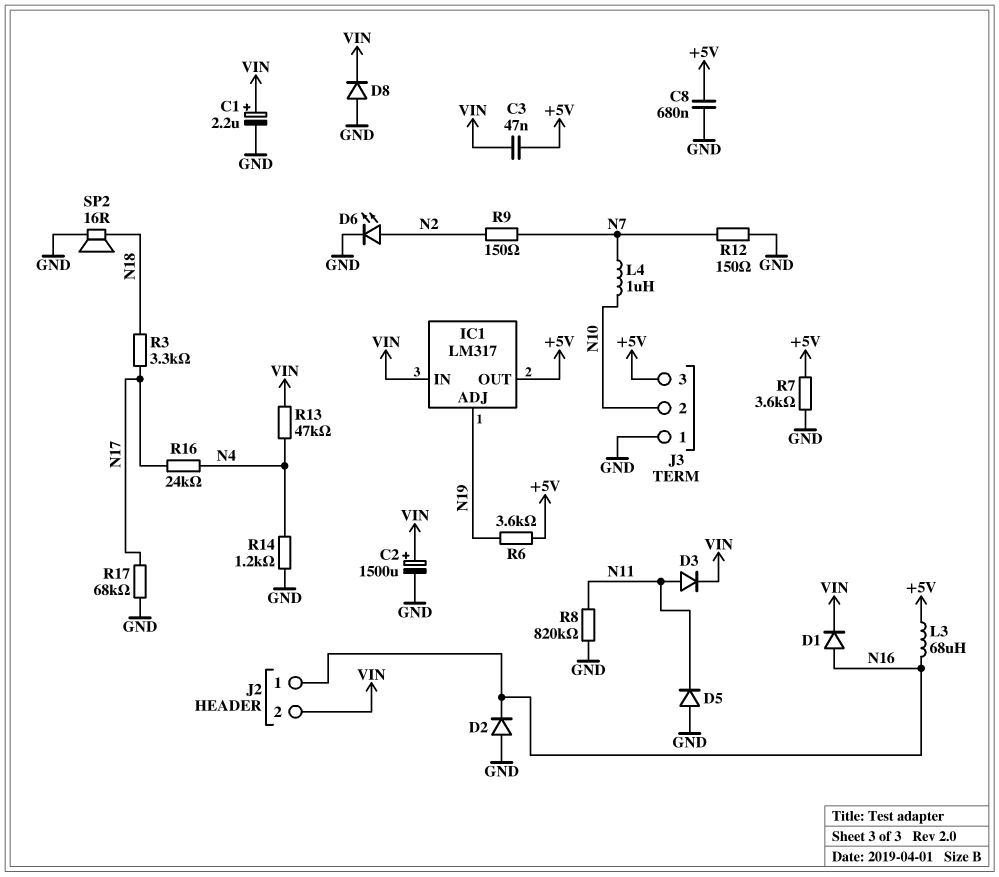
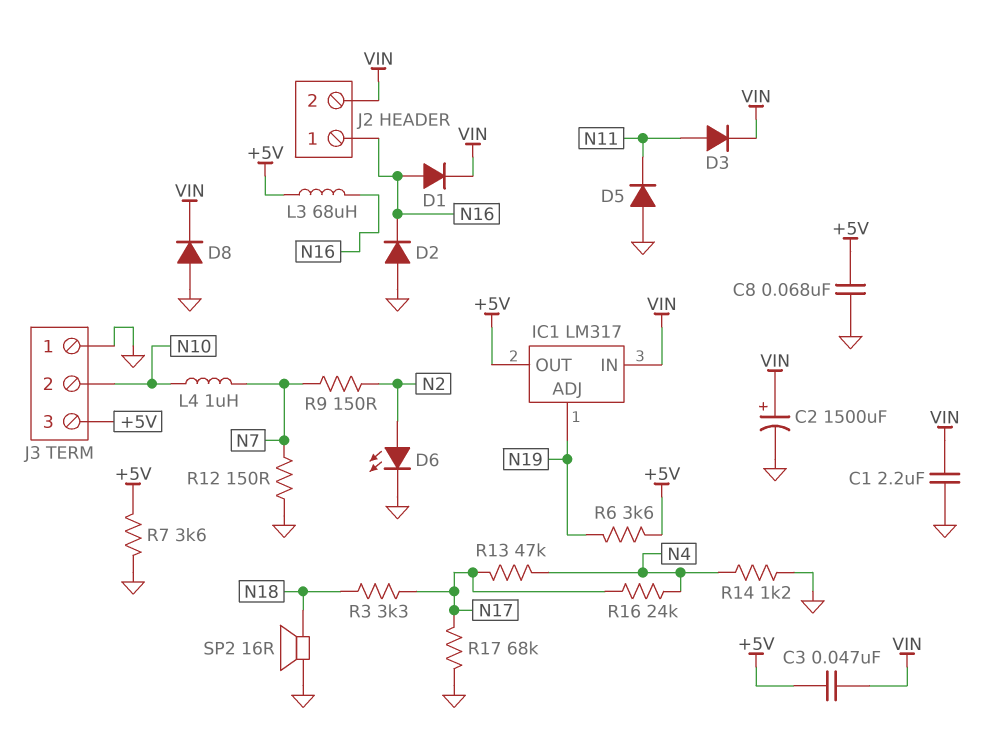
C1: 2.2uF (plus VIN, minus GND) -> 2.2uF (GND, VIN)
C8: 680nF (+5V, GND) -> 68nF (+5V, GND)
R8: 820k (GND, N11) -> none
R13: 47k (N4, VIN) -> 47k (N4, N17)

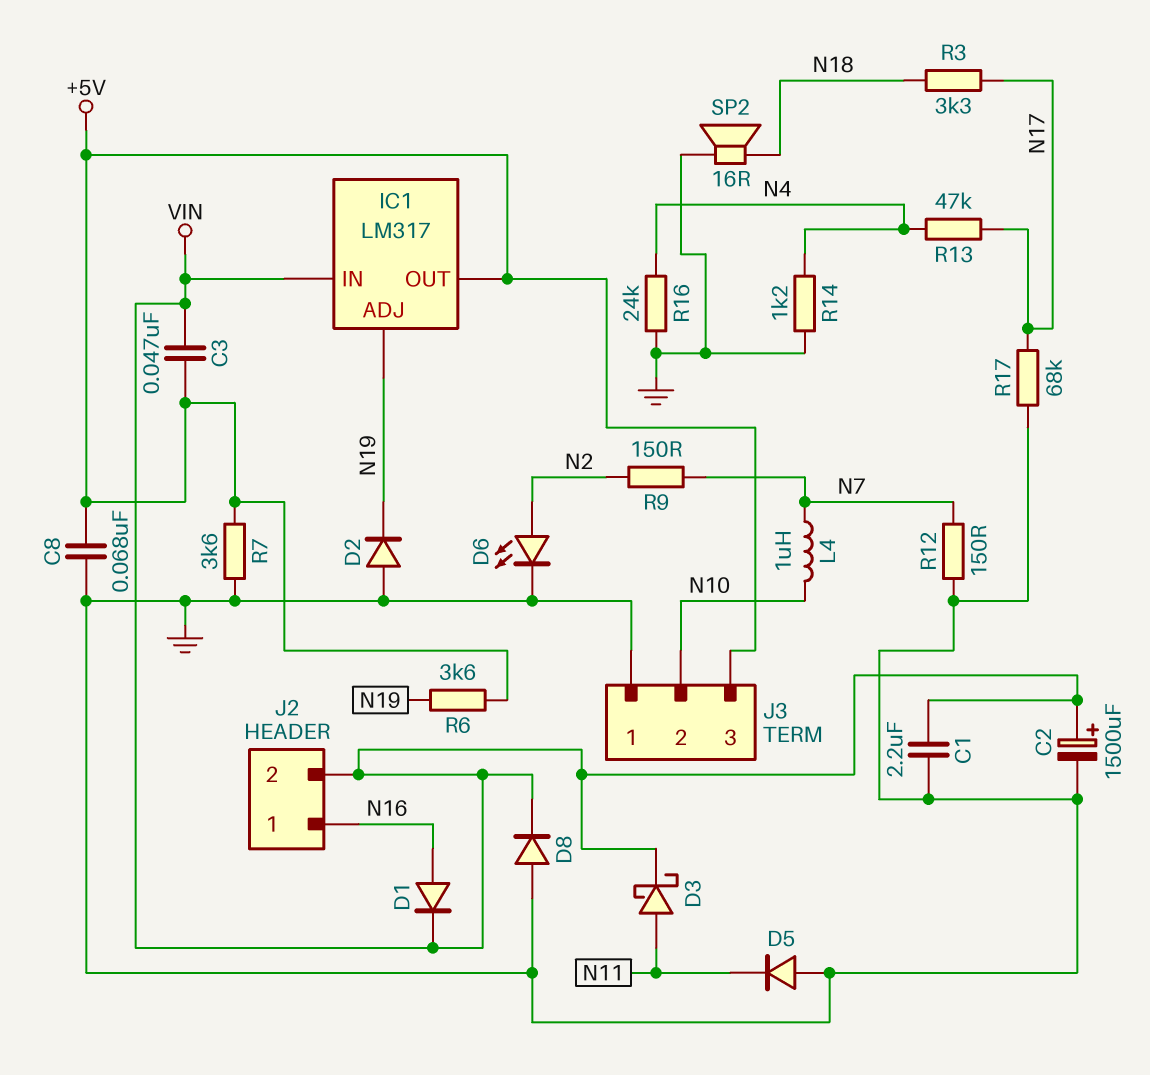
D2: diode (A GND, K N16) -> diode (A GND, K N19)
D3: diode (A N11, K VIN) -> schottky (A N11, K VIN)
L3: 68uH (+5V, N16) -> none
R16: 24k (N4, N17) -> 24k (GND, N4)

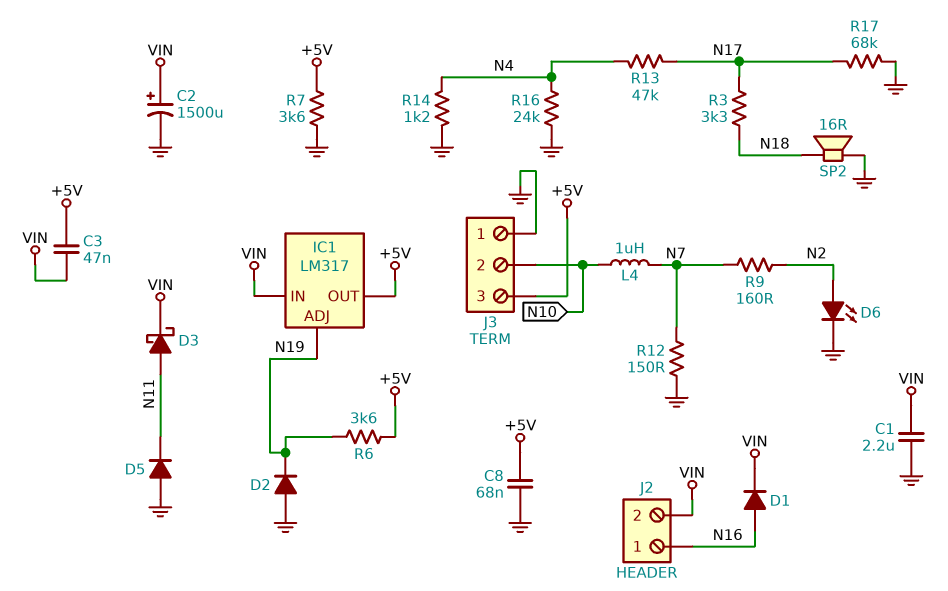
D8: diode (A GND, K VIN) -> none
R9: 150 (N2, N7) -> 160 (N2, N7)

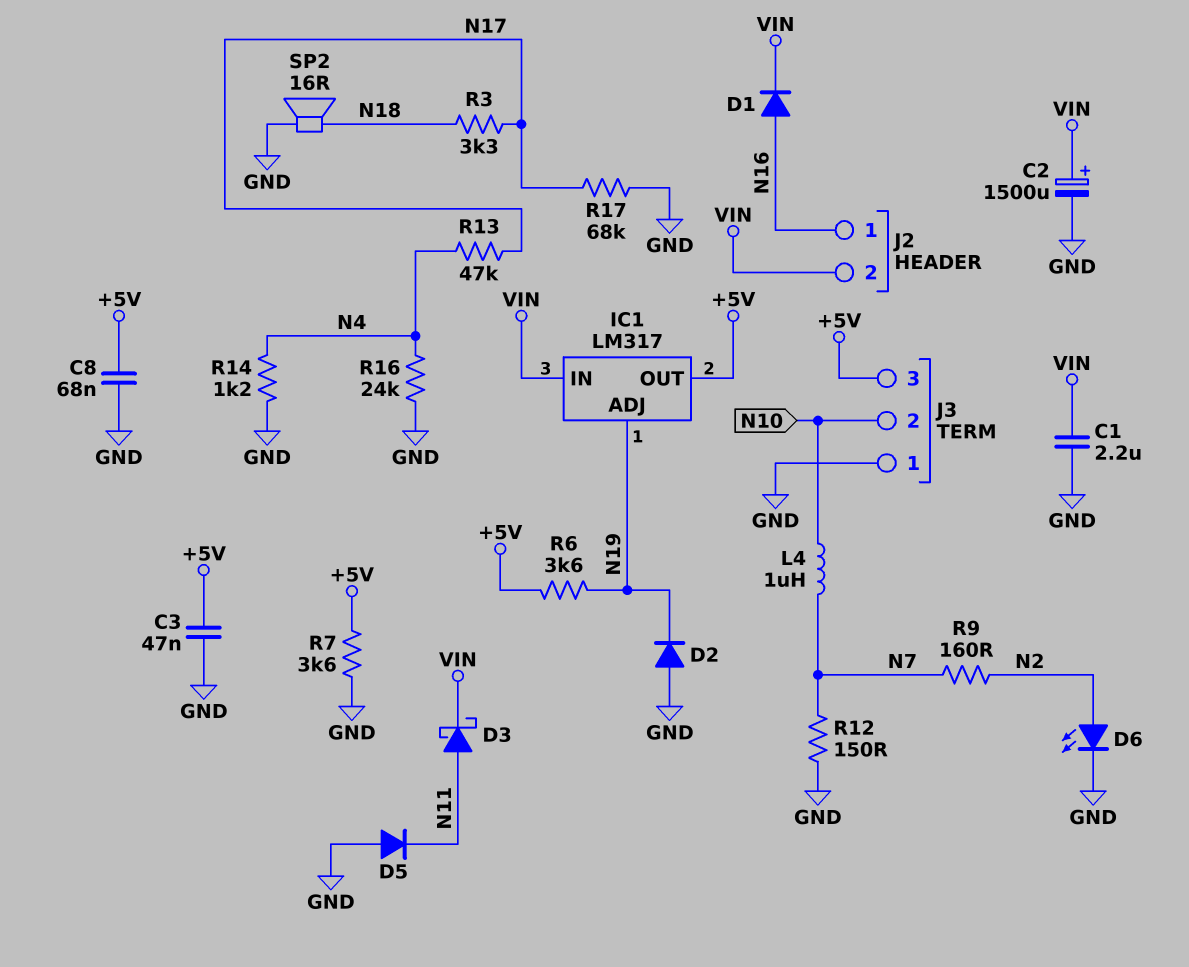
C3: 47nF (+5V, VIN) -> 47nF (+5V, GND)

